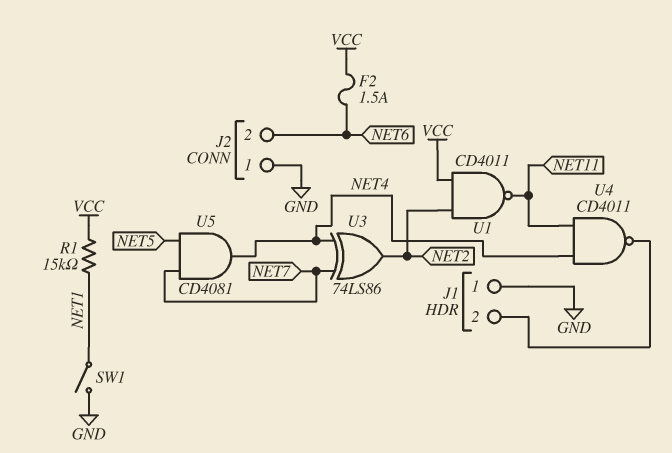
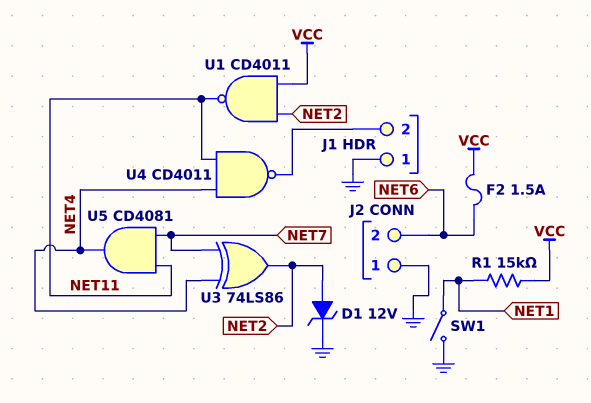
D1: none -> zener 12V (A NET2, K GND)
U5: AND CD4081 (in NET5, in NET7, out NET4) -> AND CD4081 (in NET7, in NET11, out NET4)

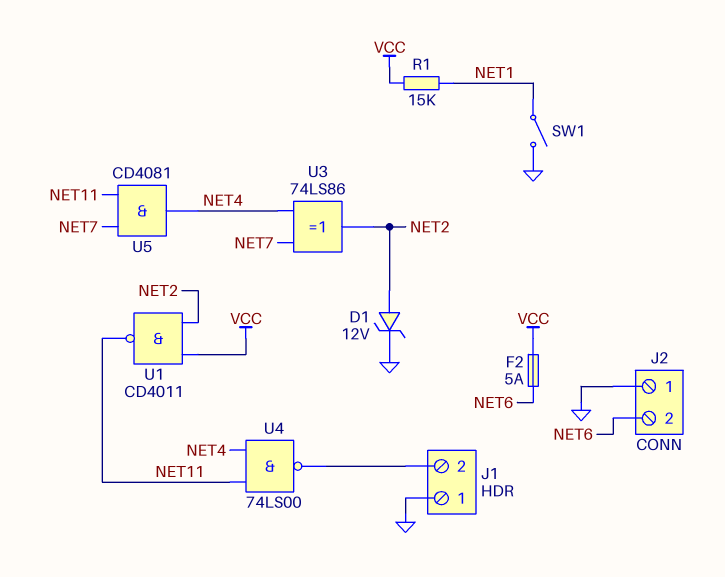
F2: 1.5A (NET6, VCC) -> 5A (NET6, VCC)
U4: NAND CD4011 (in NET4, in NET11, out J1/2) -> NAND 74LS00 (in NET4, in NET11, out J1/2)

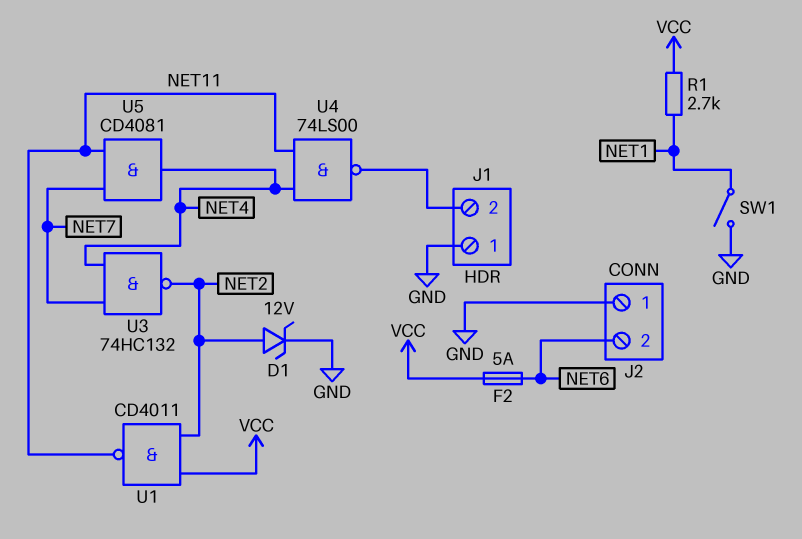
R1: 15k (NET1, VCC) -> 2.7k (NET1, VCC)
U3: XOR 74LS86 (in NET4, in NET7, out NET2) -> NAND 74HC132 (in NET4, in NET7, out NET2)

